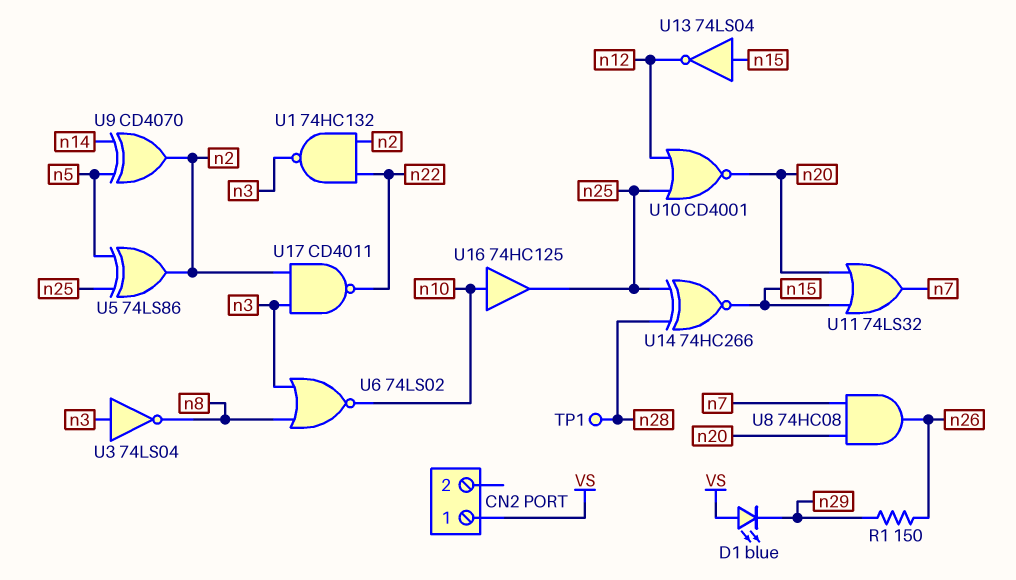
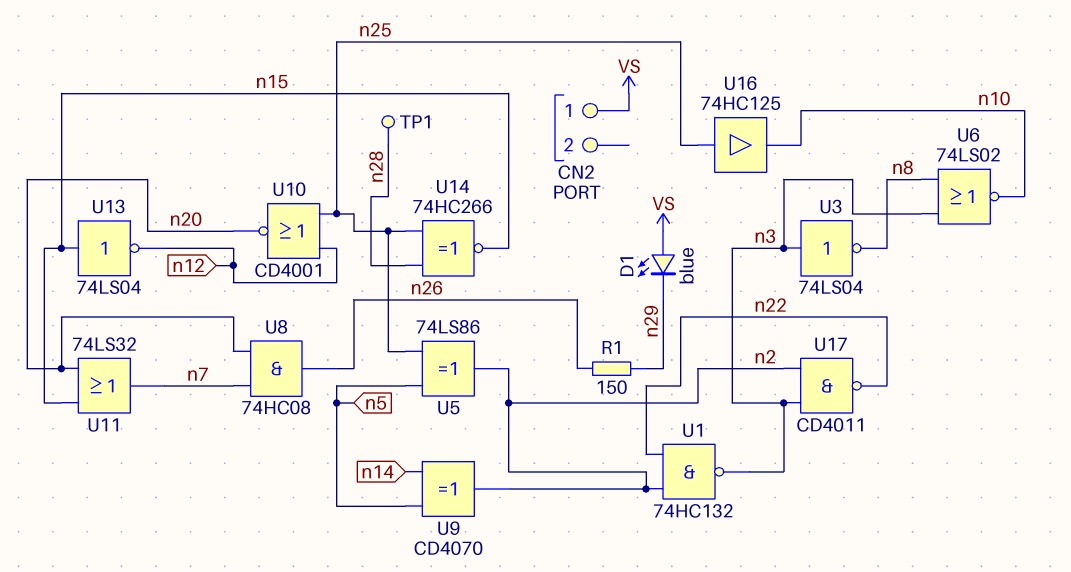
U16: buffer 74HC125 (in n10, out n25) -> buffer 74HC125 (in n25, out n10)

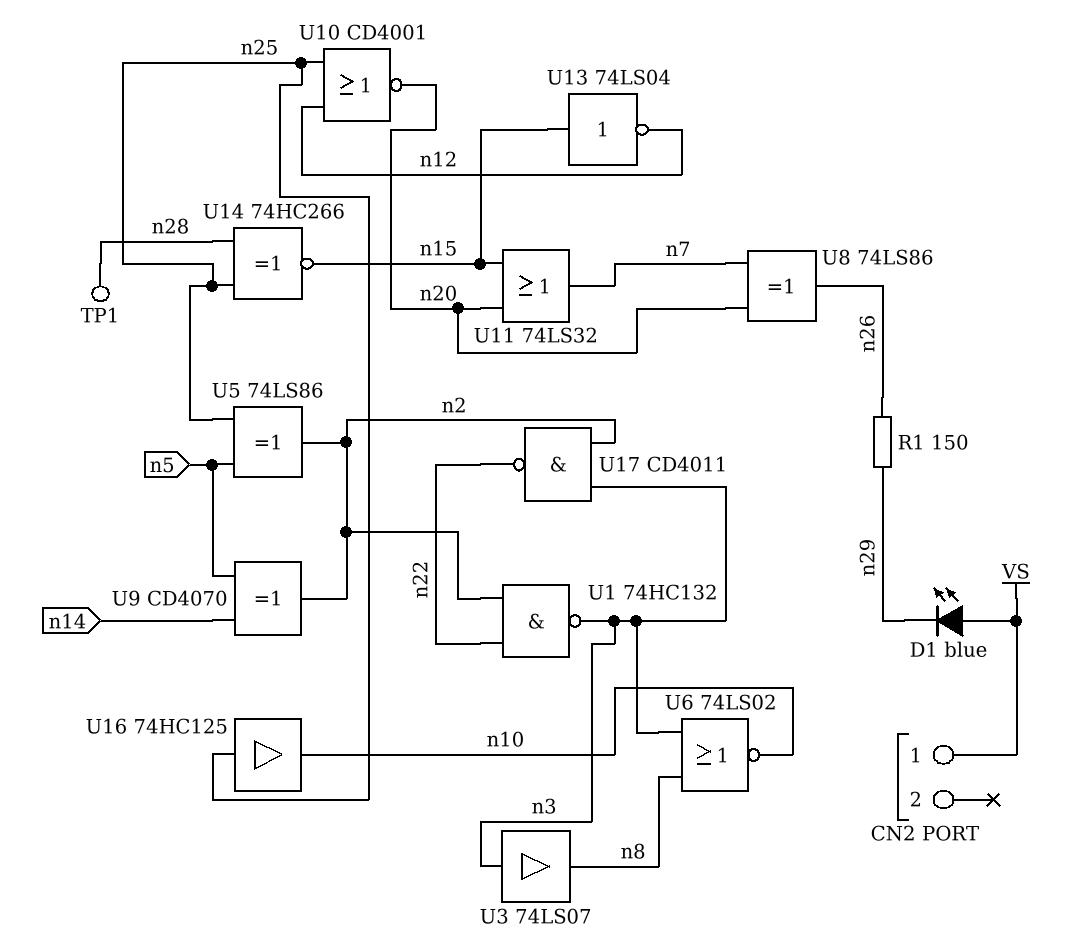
U3: NOT 74LS04 (in n3, out n8) -> buffer 74LS07 (in n3, out n8)
U8: AND 74HC08 (in n7, in n20, out n26) -> XOR 74LS86 (in n7, in n20, out n26)

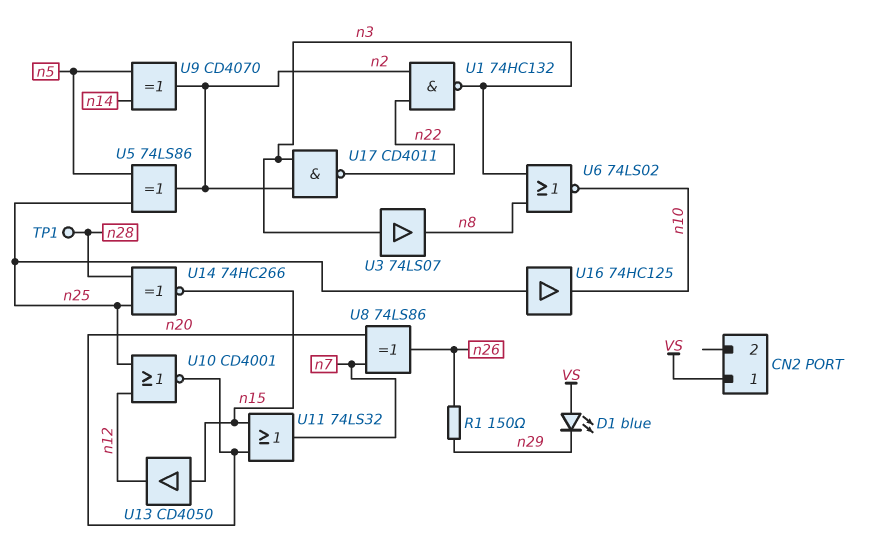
U13: NOT 74LS04 (in n15, out n12) -> buffer CD4050 (in n15, out n12)

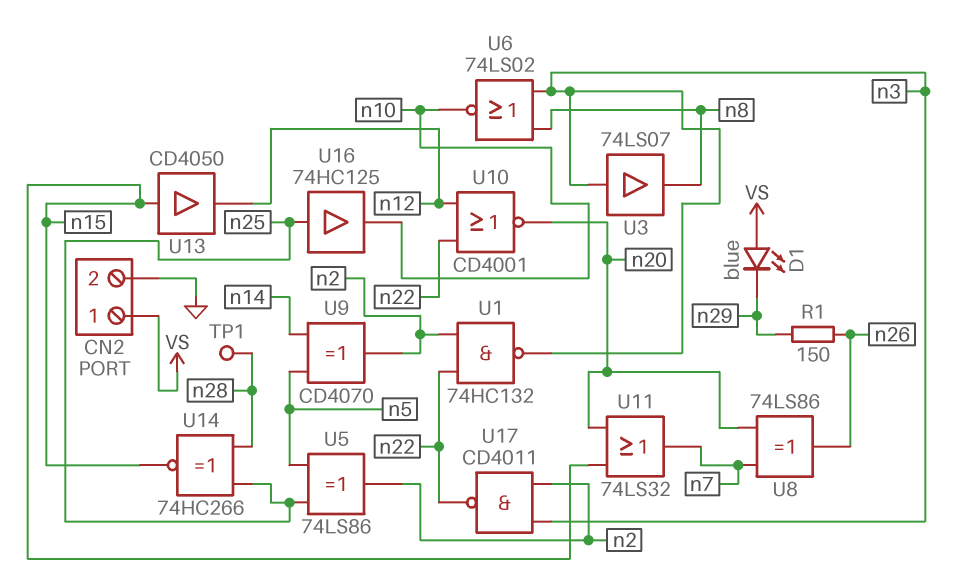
CN2 pin 2: none -> GND
U10: NOR CD4001 (in n12, in n25, out n20) -> NOR CD4001 (in n12, in n22, out n20)

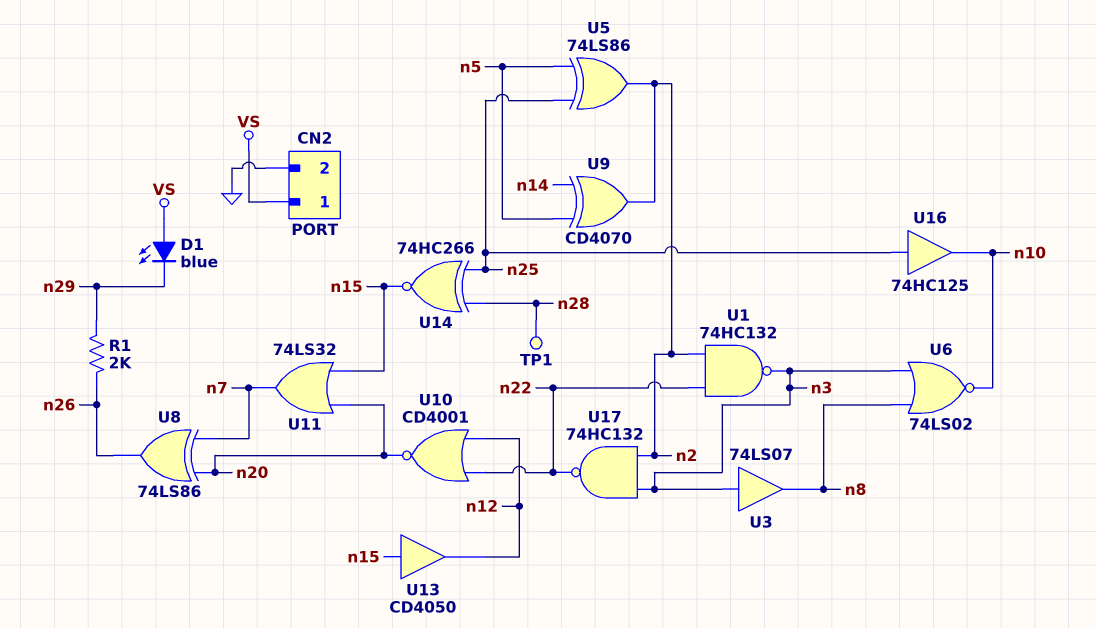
R1: 150 (n26, n29) -> 2k (n26, n29)
U17: NAND CD4011 (in n2, in n3, out n22) -> NAND 74HC132 (in n2, in n3, out n22)

